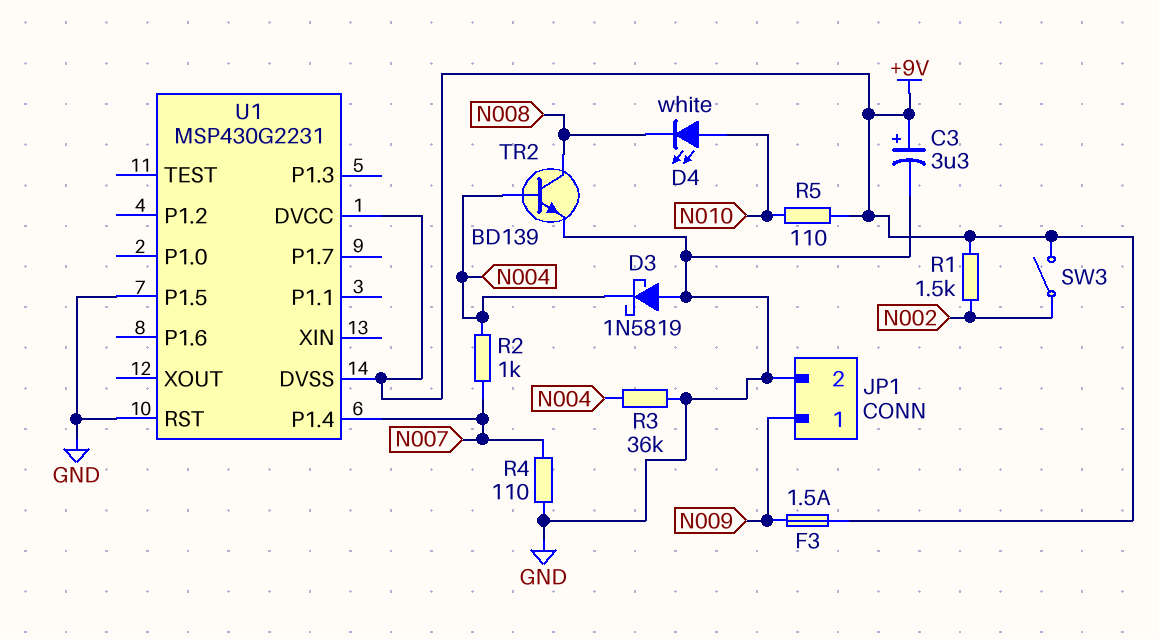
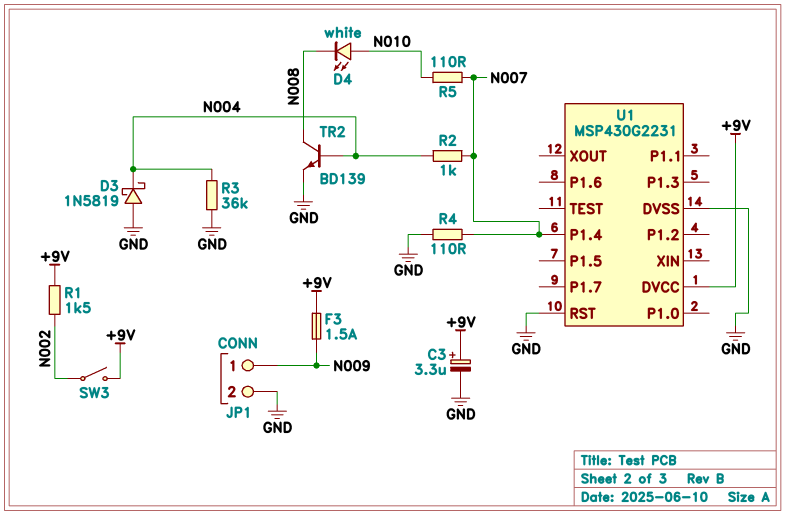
R5: 110 (+9V, N010) -> 110 (N007, N010)
U1 pin DVSS: +9V -> GND
U1 pin P1.5: GND -> none

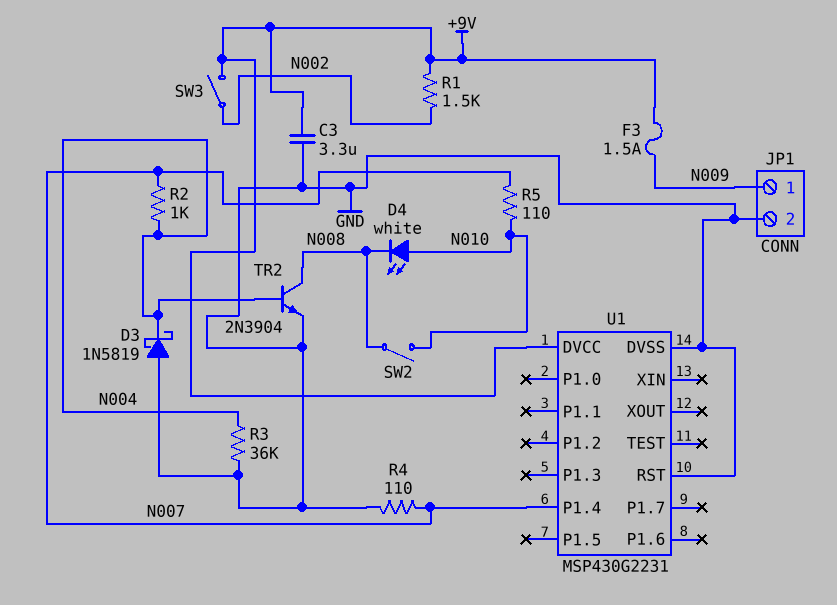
C3: 3.3uF (plus +9V, minus GND) -> 3.3uF (+9V, GND)
SW2: none -> switch (N008, N010)
TR2: NPN BD139 (B N004, C N008, E GND) -> NPN 2N3904 (B N004, C N008, E GND)

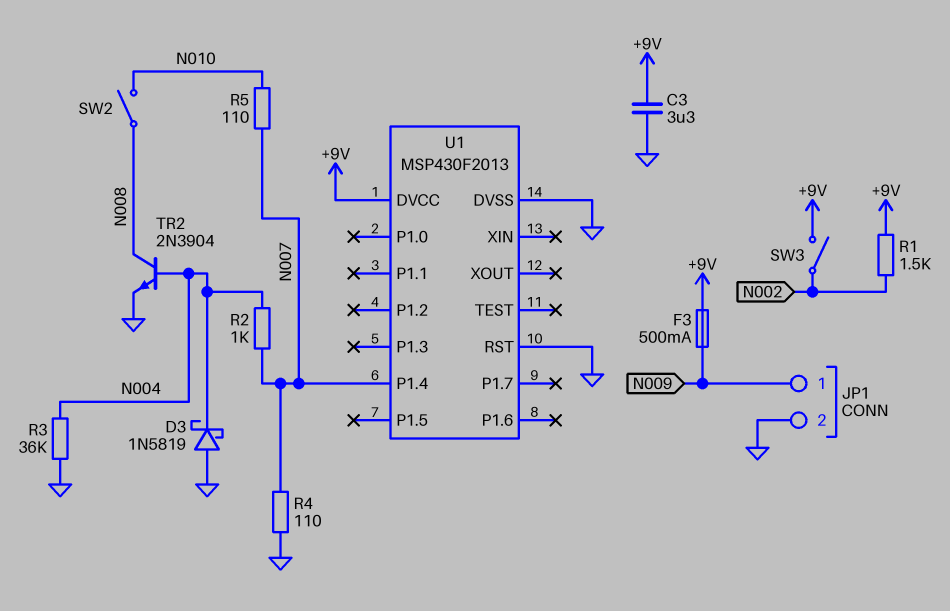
D4: LED white (A N010, K N008) -> none
F3: 1.5A (+9V, N009) -> 500mA (+9V, N009)
U1: MSP430G2231 -> MSP430F2013

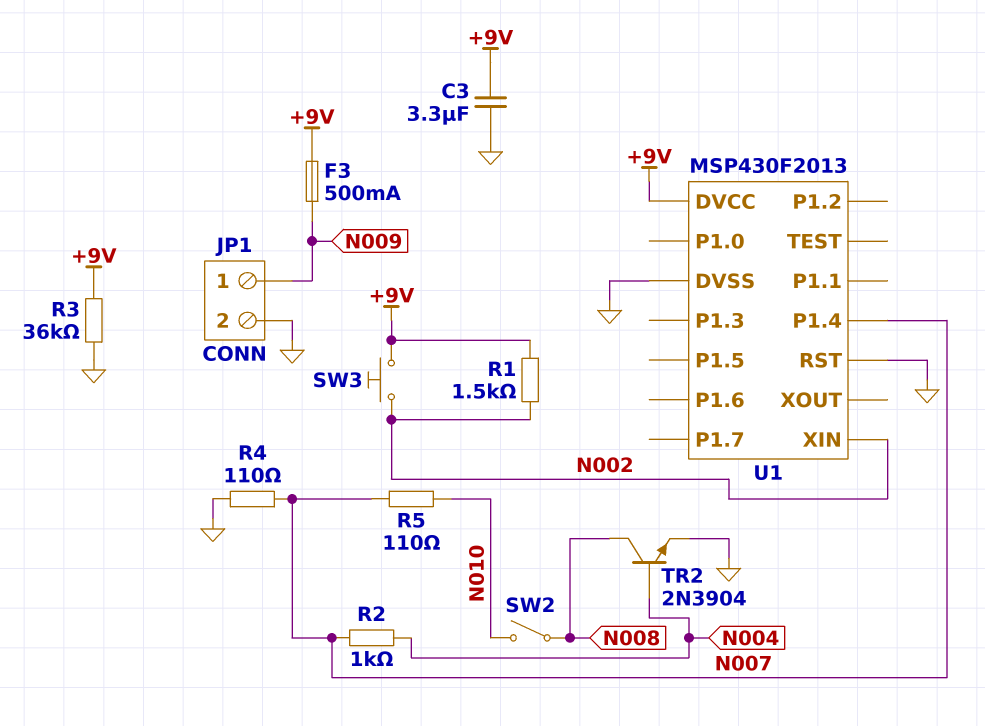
D3: schottky 1N5819 (A GND, K N004) -> none
R3: 36k (GND, N004) -> 36k (+9V, GND)
SW3: switch (+9V, N002) -> button (+9V, N002)
U1 pin XIN: none -> N002

